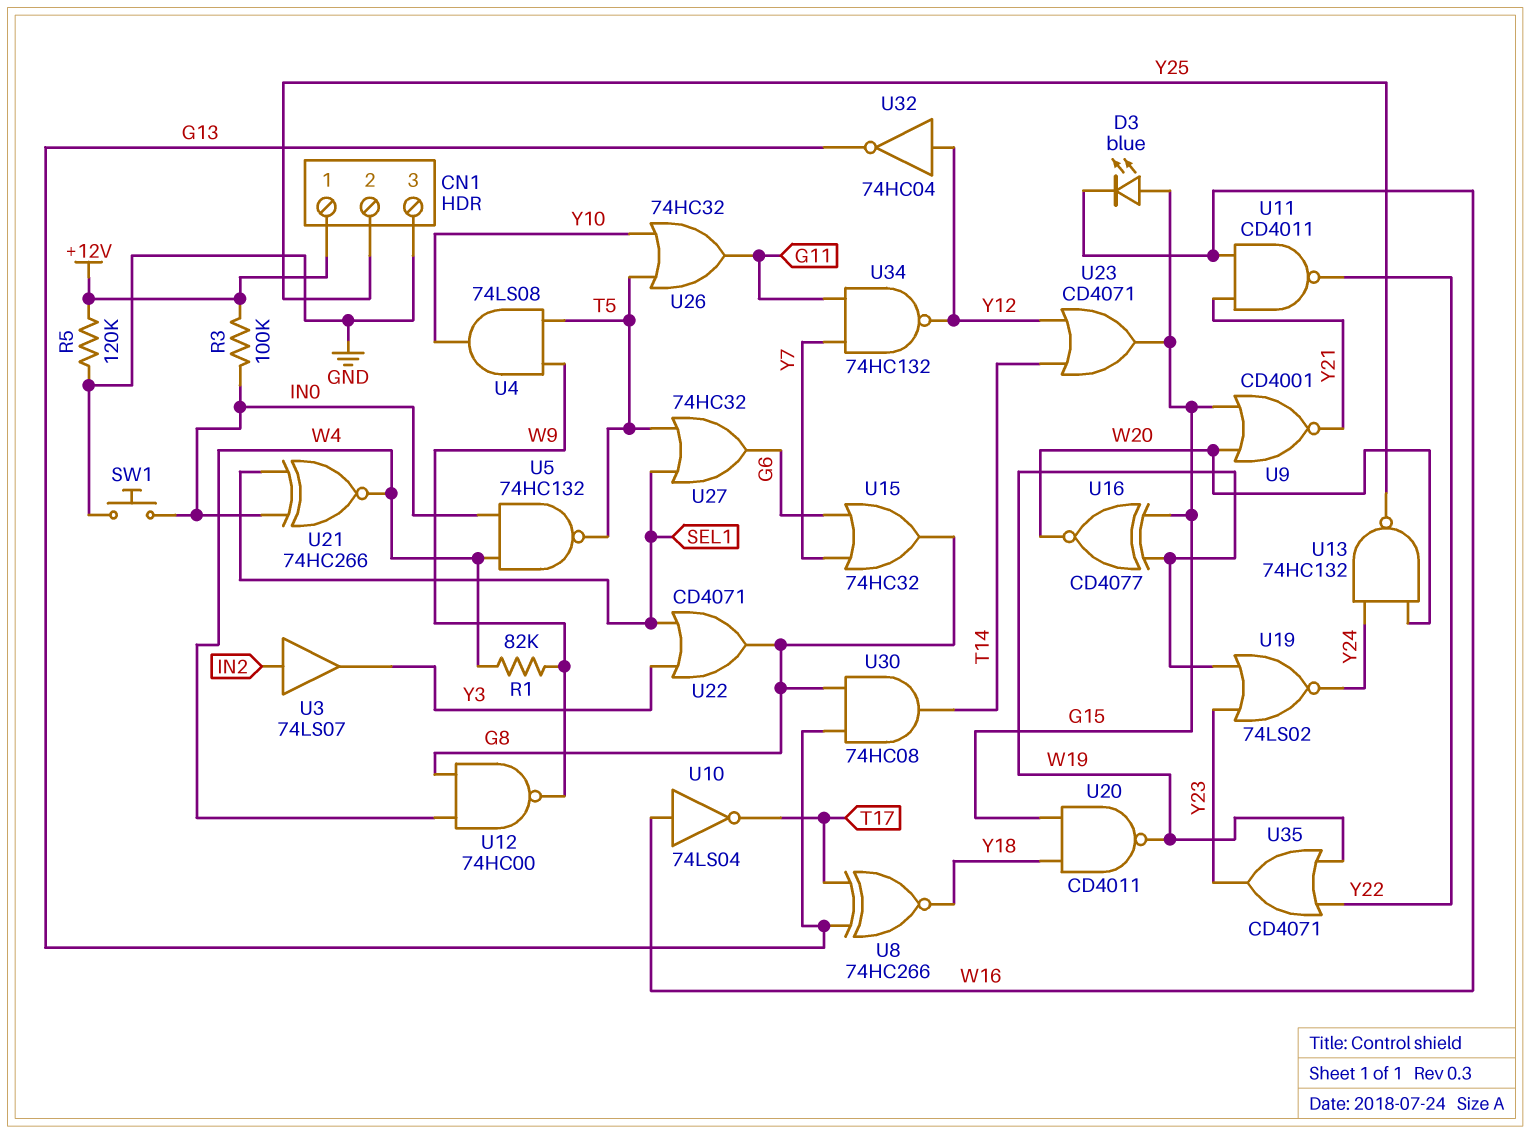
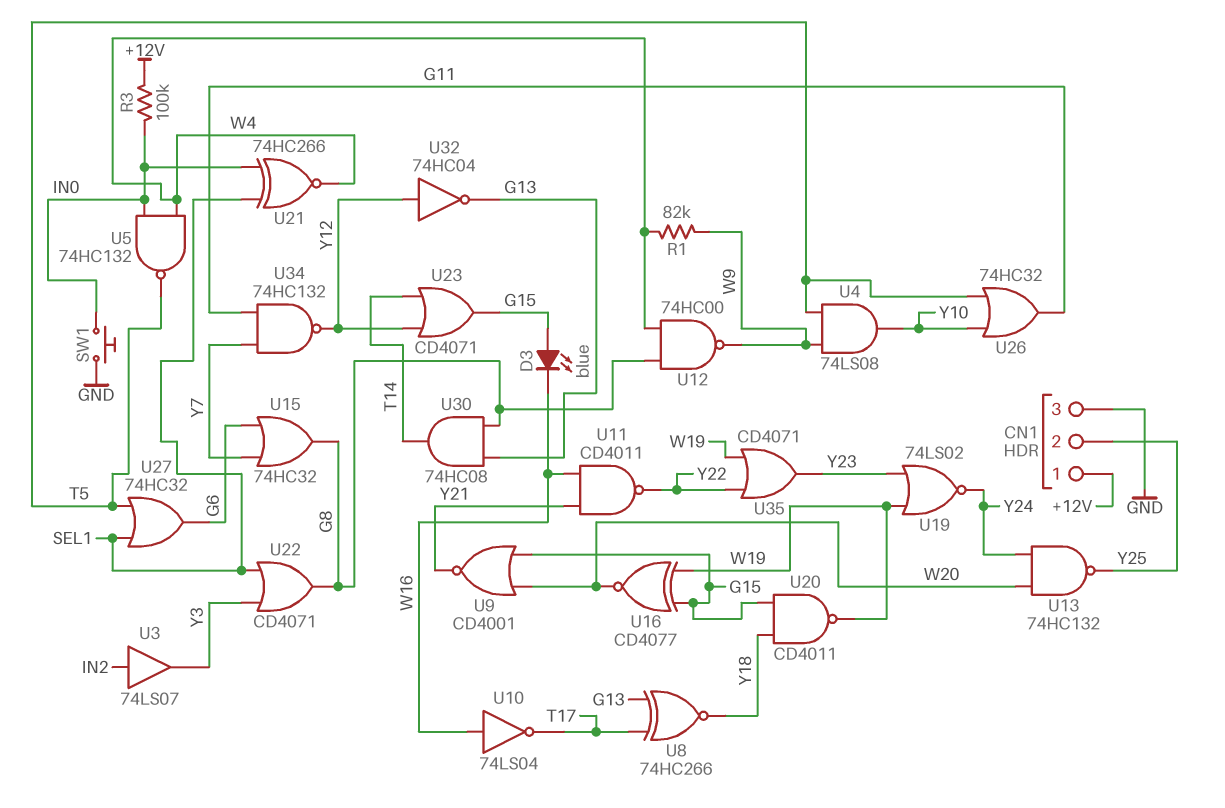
R5: 120k (+12V, GND) -> none

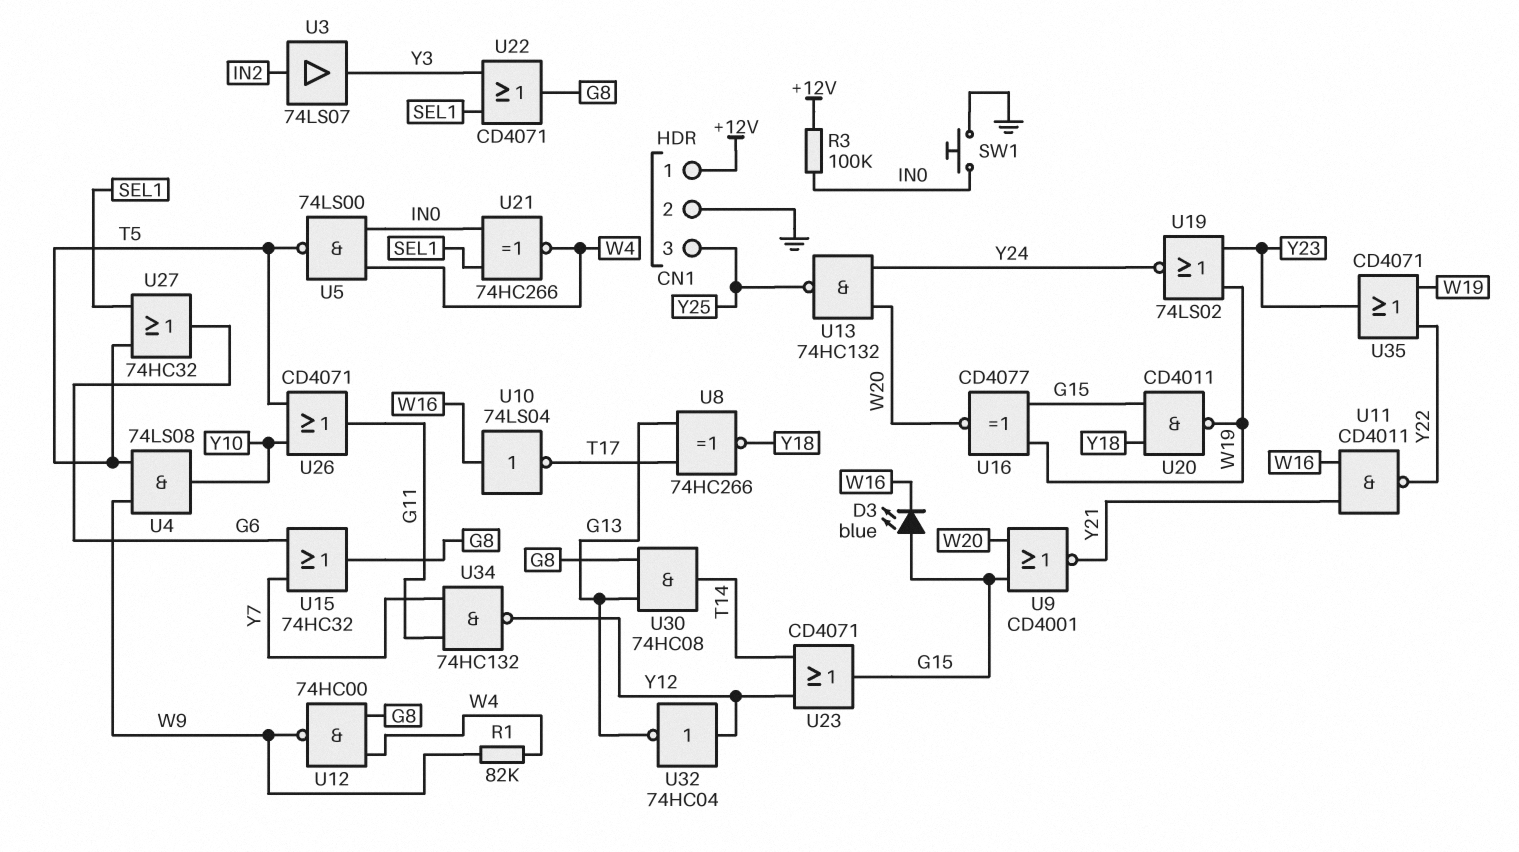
CN1 pin 2: Y25 -> GND
CN1 pin 3: GND -> Y25
U5: NAND 74HC132 (in IN0, in W4, out T5) -> NAND 74LS00 (in IN0, in W4, out T5)
U26: OR 74HC32 (in T5, in Y10, out G11) -> OR CD4071 (in T5, in Y10, out G11)

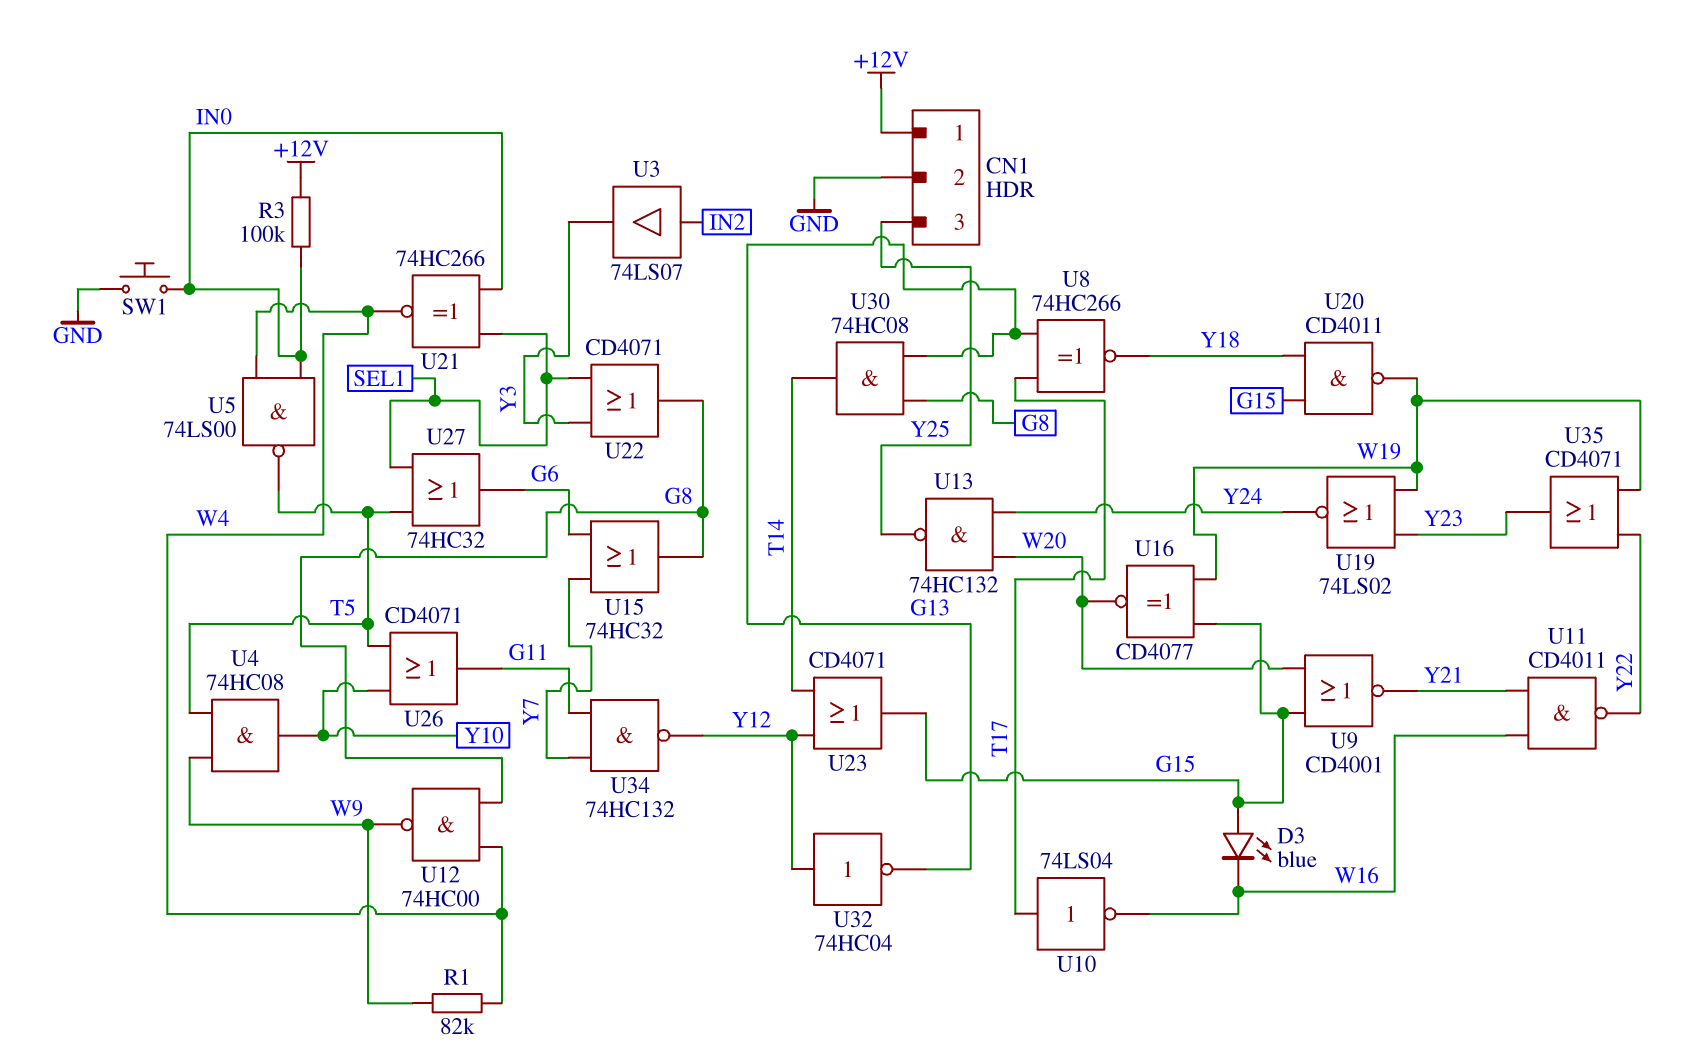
U4: AND 74LS08 (in T5, in W9, out Y10) -> AND 74HC08 (in T5, in W9, out Y10)
U10: NOT 74LS04 (in W16, out T17) -> NOT 74LS04 (in T17, out W16)

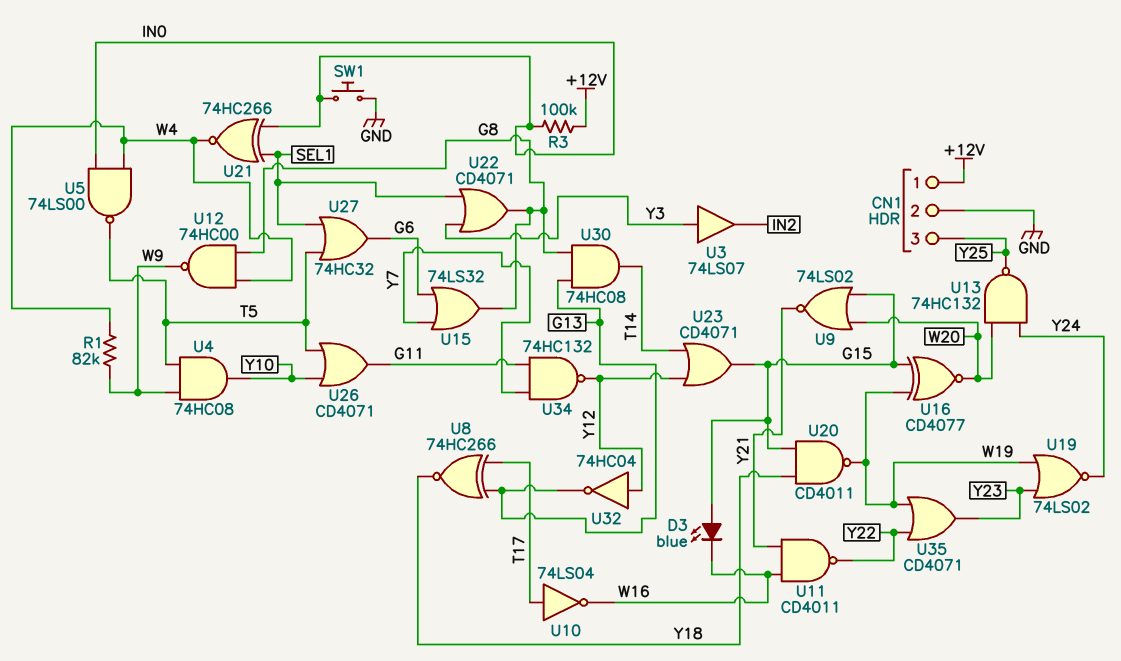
U3: buffer 74LS07 (in IN2, out Y3) -> buffer 74LS07 (in Y3, out IN2)
U9: NOR CD4001 (in G15, in W20, out Y21) -> NOR 74LS02 (in G15, in W20, out Y21)
U15: OR 74HC32 (in G6, in Y7, out G8) -> OR 74LS32 (in G6, in Y7, out G8)

